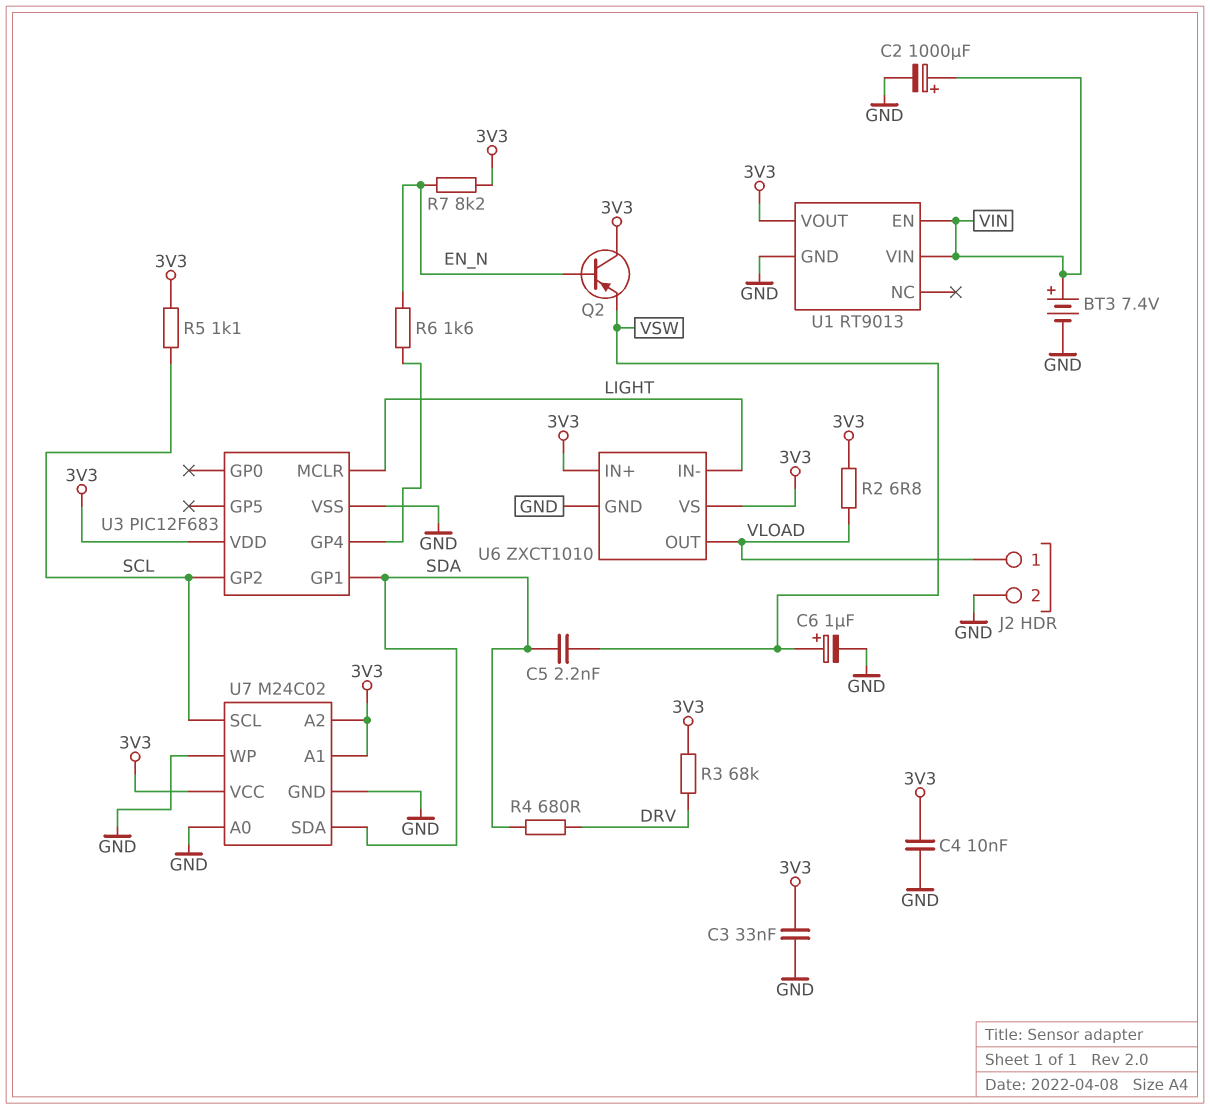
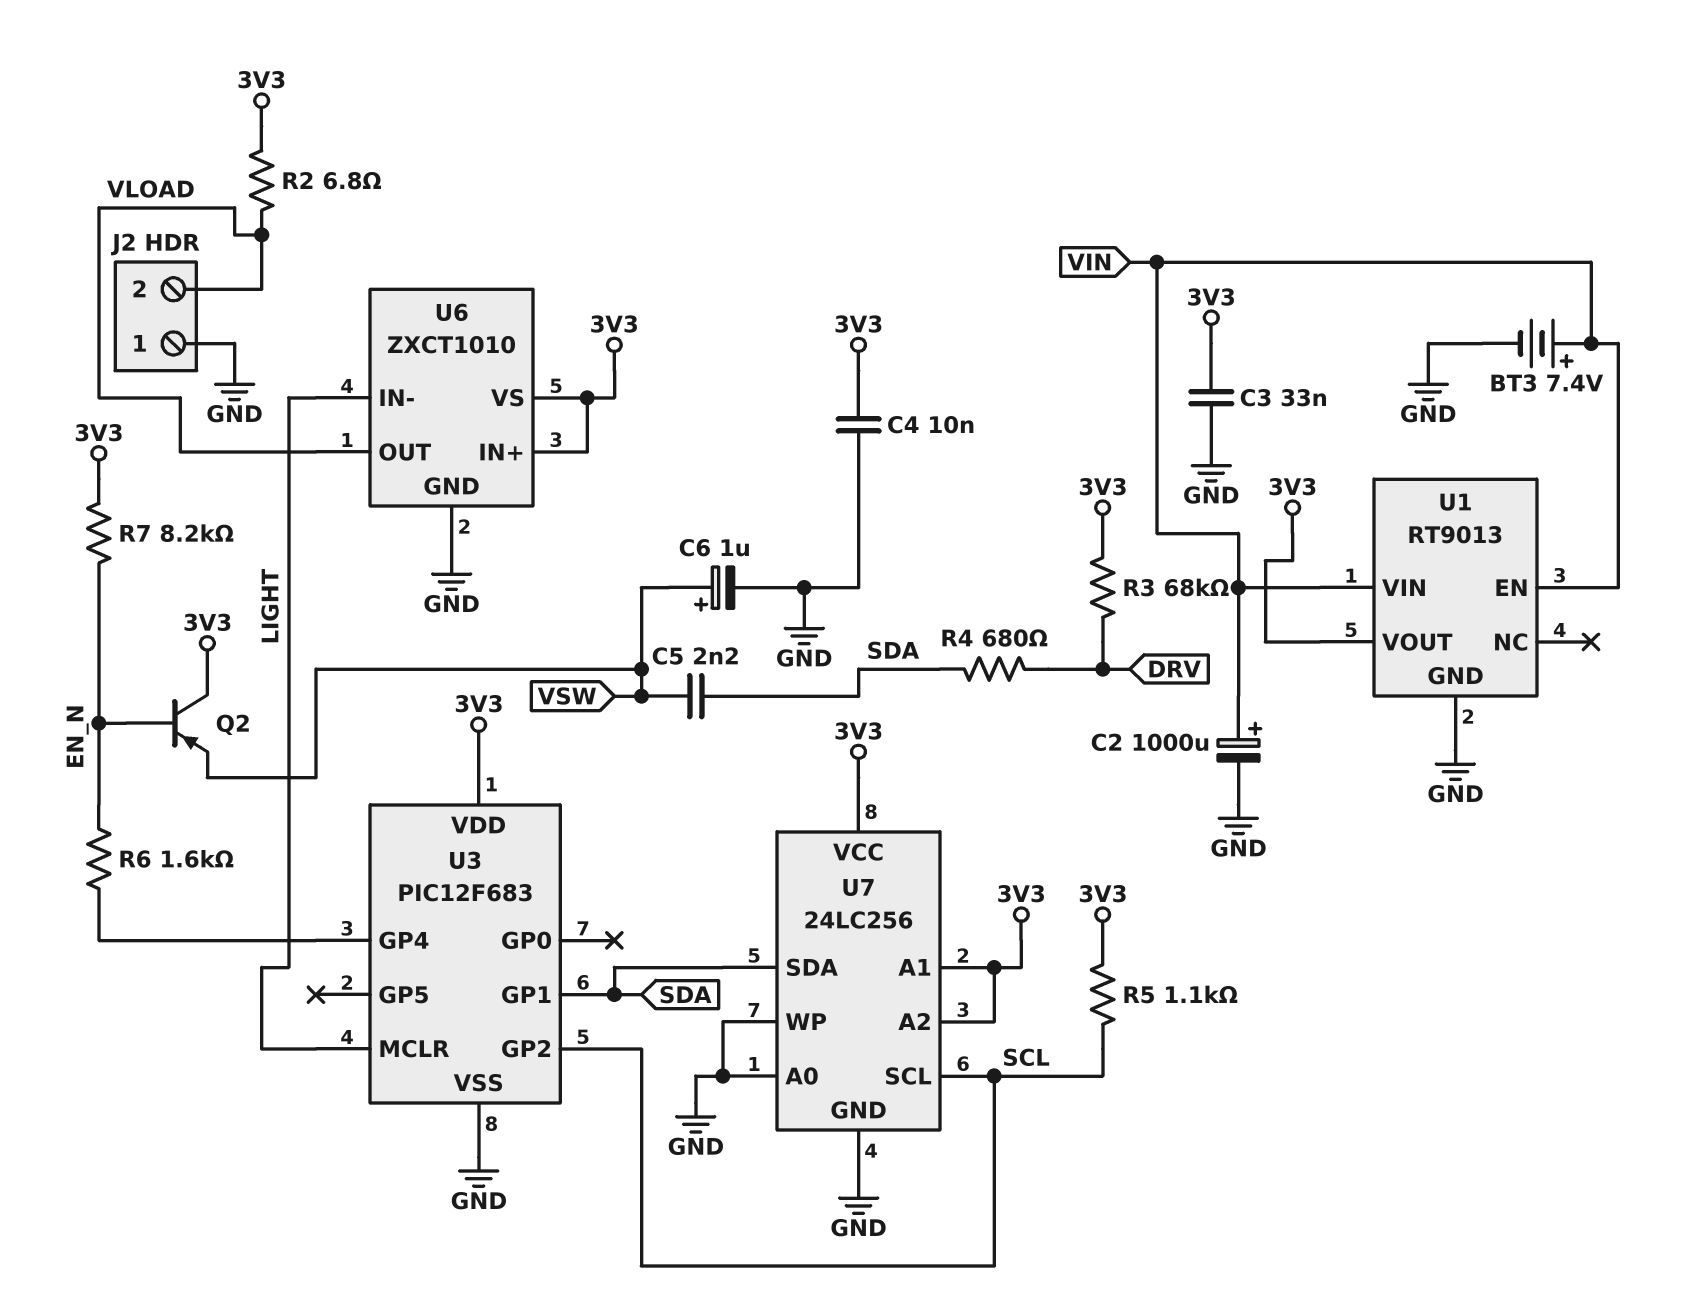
J2 pin 1: VLOAD -> GND
J2 pin 2: GND -> VLOAD
U7: M24C02 -> 24LC256

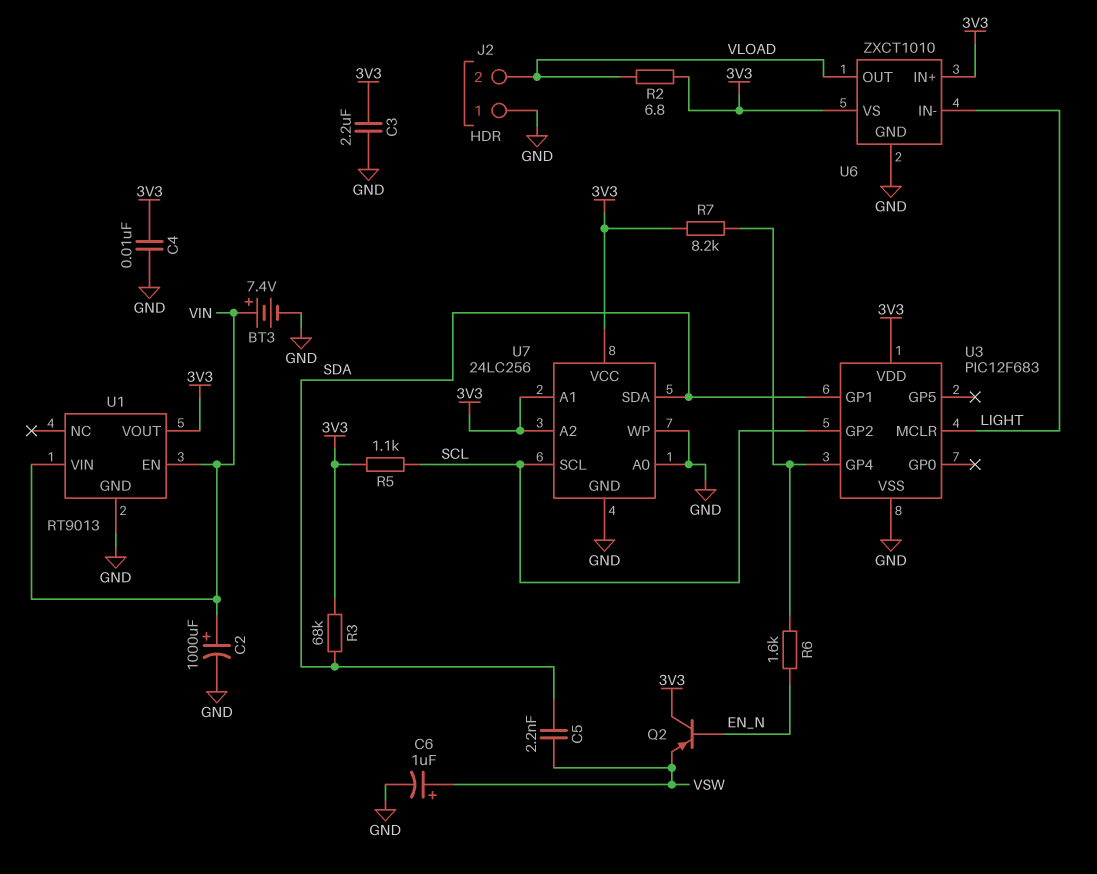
C3: 33nF (3V3, GND) -> 2.2uF (3V3, GND)
R3: 68k (3V3, DRV) -> 68k (3V3, SDA)
R4: 680 (DRV, SDA) -> none
R7: 8.2k (3V3, EN_N) -> 8.2k (3V3, U3/GP4)

